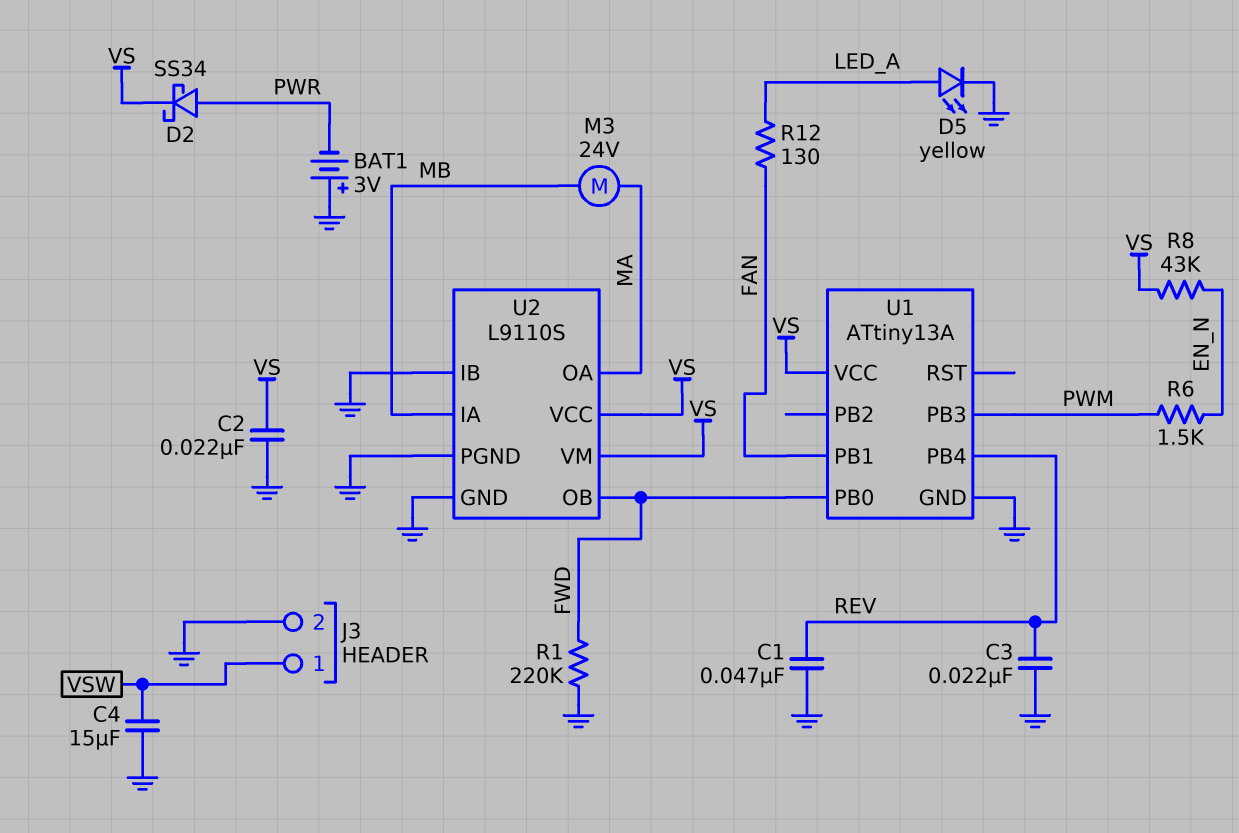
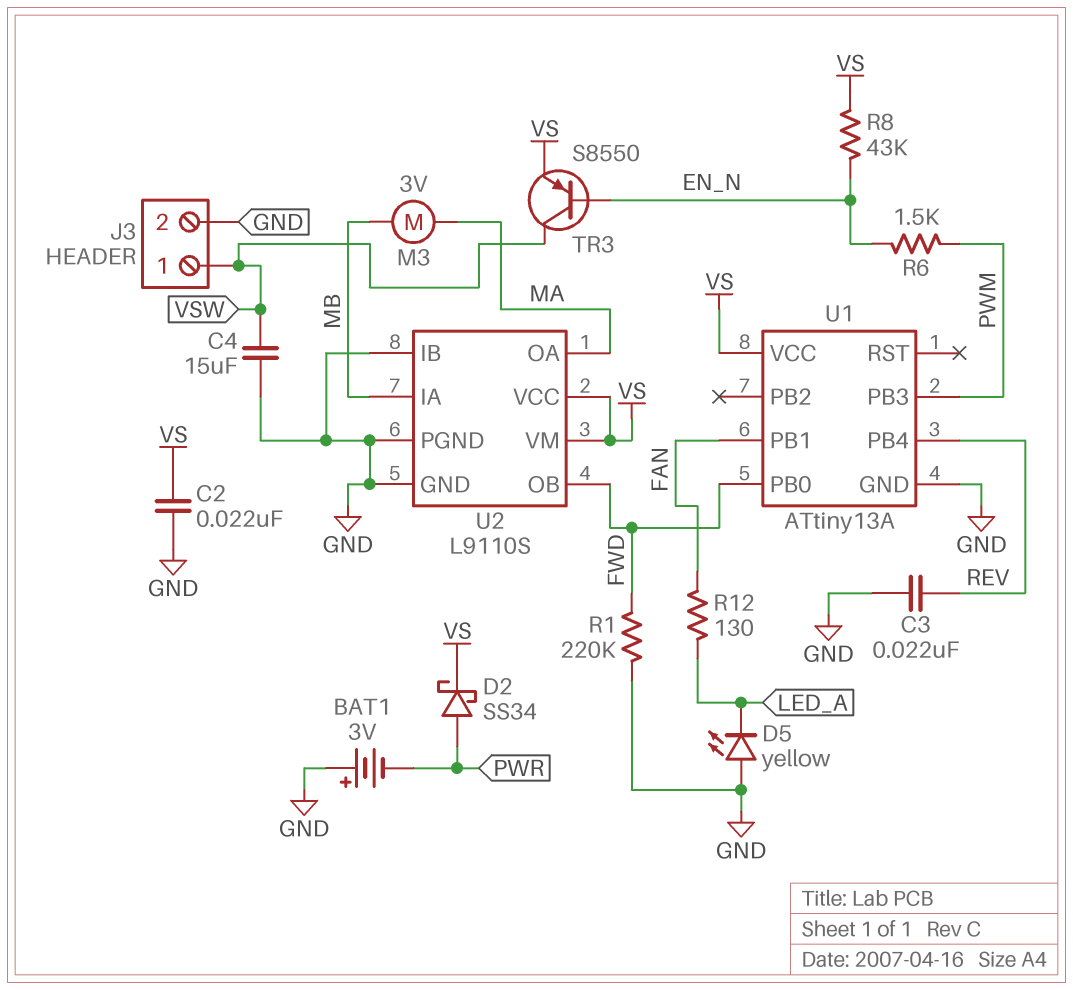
C1: 47nF (GND, REV) -> none
D5: LED yellow (A LED_A, K GND) -> LED yellow (A GND, K LED_A)
M3: motor 24V (MA, MB) -> motor 3V (MA, MB)
TR3: none -> PNP S8550 (B EN_N, C VSW, E VS)

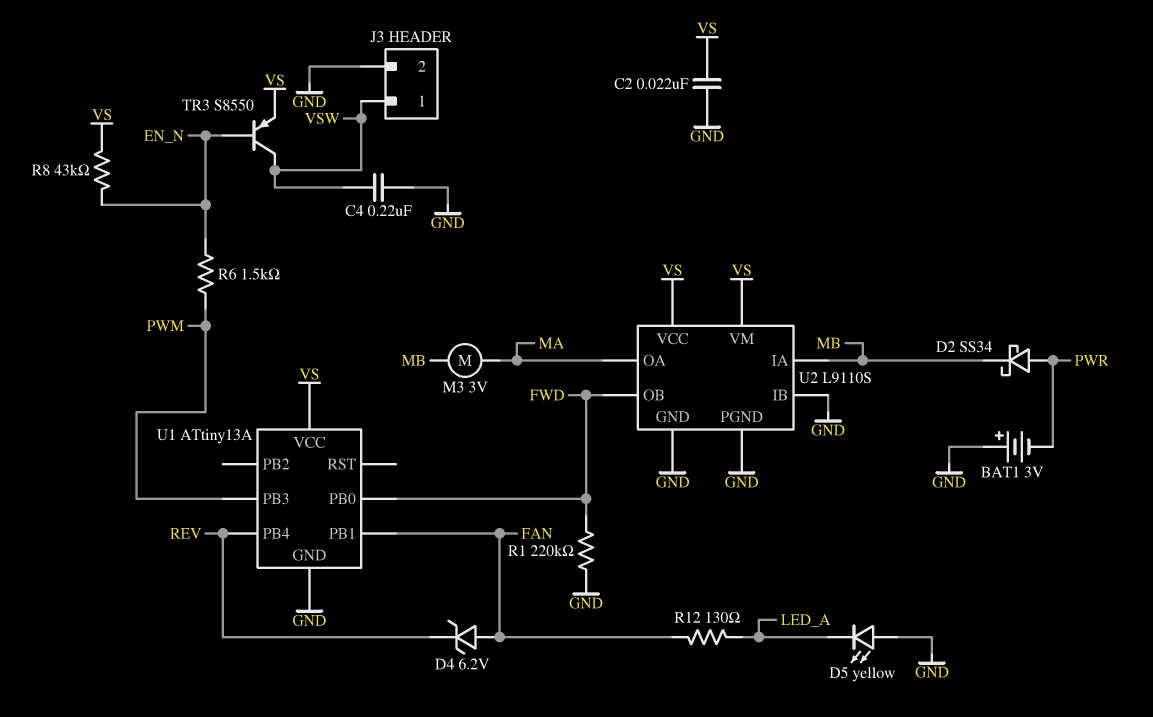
C3: 22nF (GND, REV) -> none
C4: 15uF (GND, VSW) -> 220nF (GND, VSW)
D2: schottky SS34 (A PWR, K VS) -> schottky SS34 (A PWR, K MB)
D4: none -> zener 6.2V (A FAN, K REV)

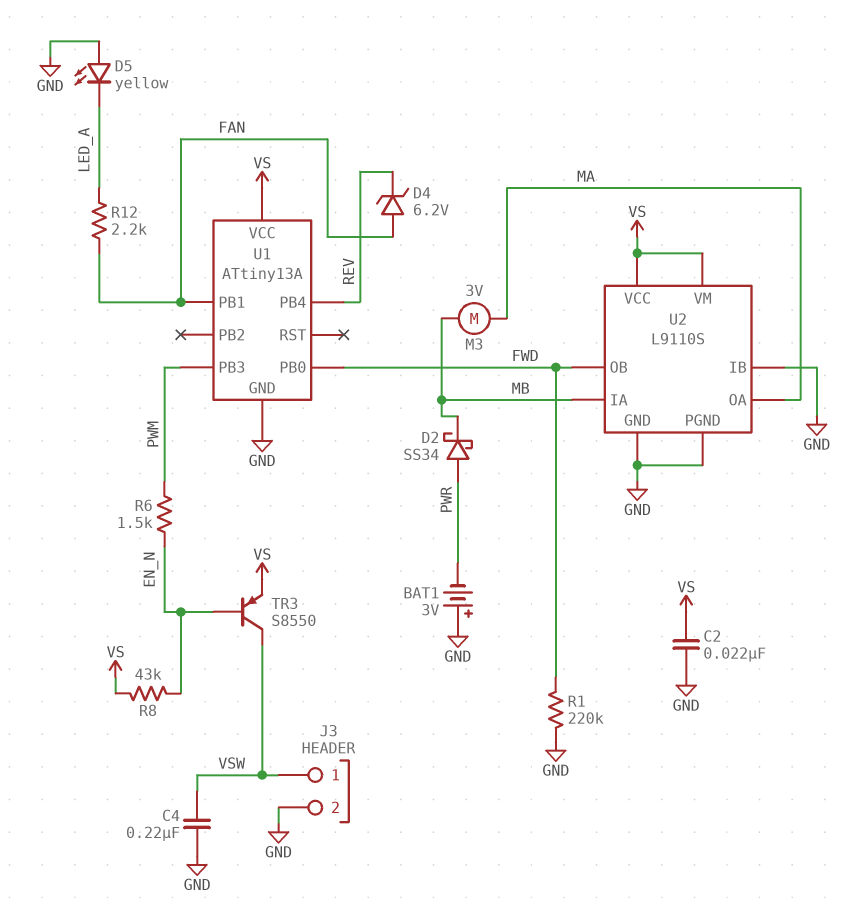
R12: 130 (FAN, LED_A) -> 2.2k (FAN, LED_A)

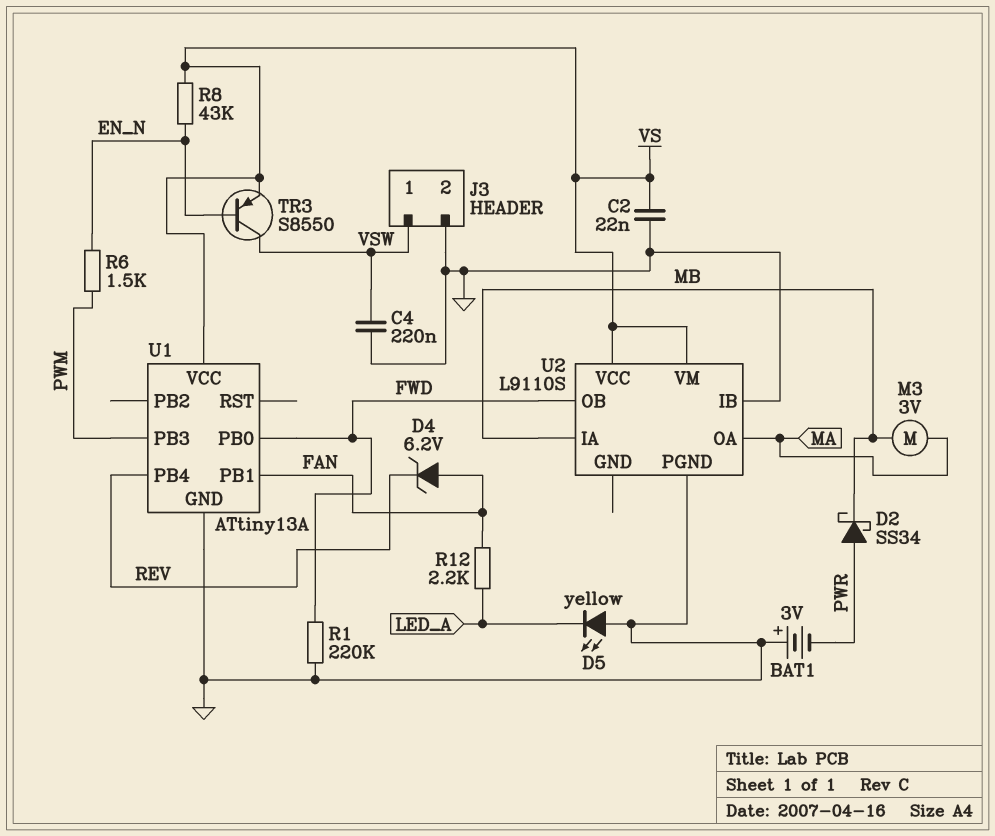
U2 pin GND: GND -> none

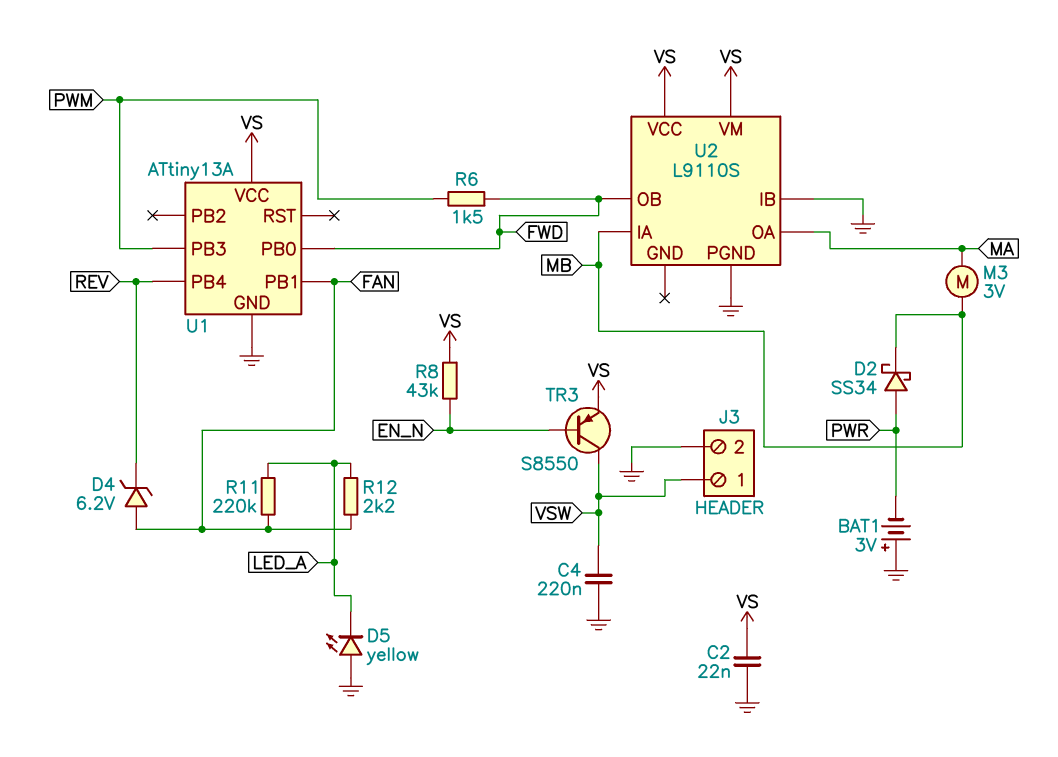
R1: 220k (FWD, GND) -> none
R6: 1.5k (EN_N, PWM) -> 1.5k (FWD, PWM)
R11: none -> 220k (FAN, LED_A)

